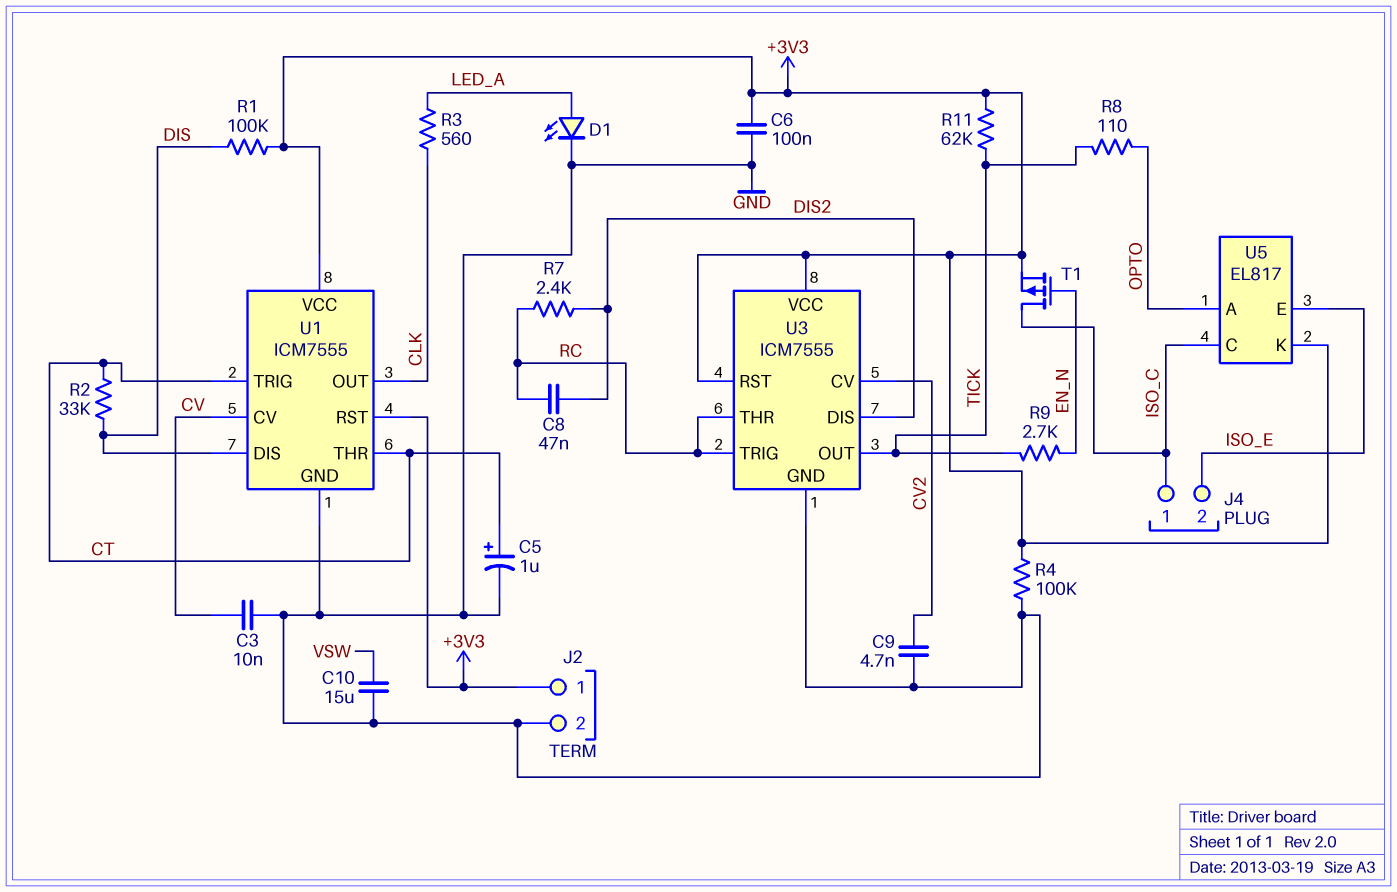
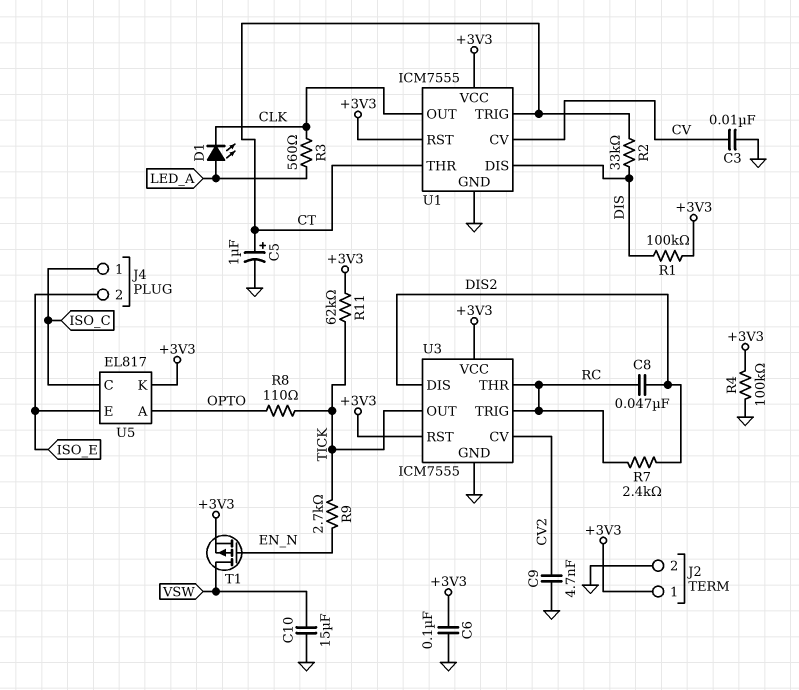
D1: LED (A LED_A, K GND) -> LED (A LED_A, K CLK)
T1: PMOS (G EN_N, D ISO_C, S +3V3) -> PMOS (G EN_N, D VSW, S +3V3)

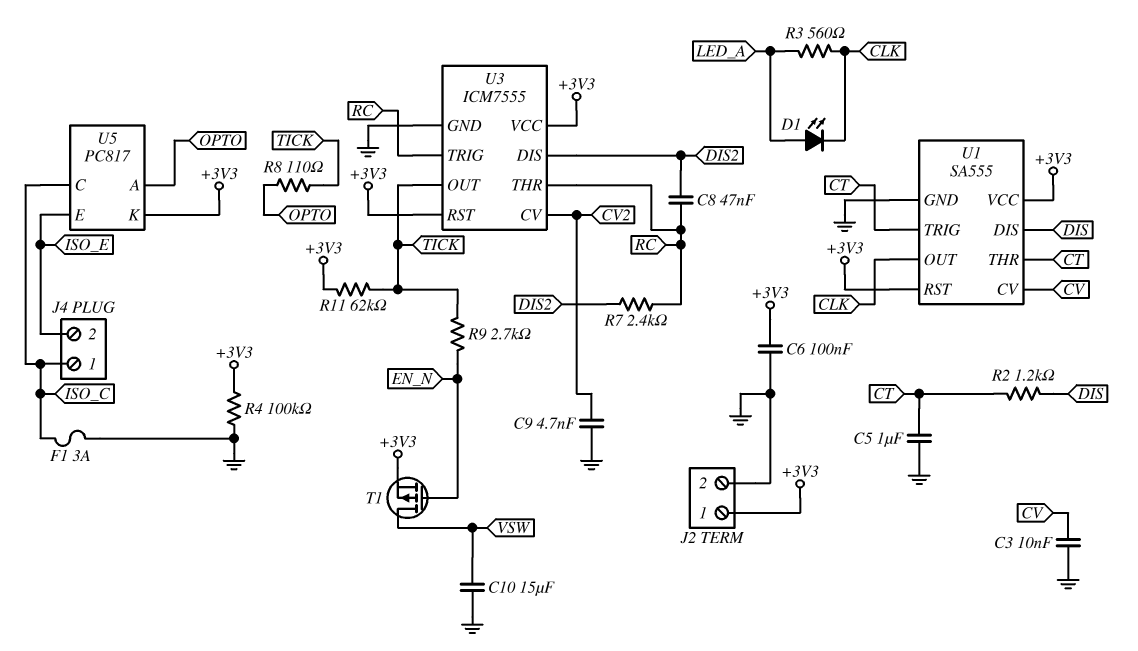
C5: 1uF (plus CT, minus GND) -> 1uF (CT, GND)
F1: none -> 3A (GND, ISO_C)
R1: 100k (+3V3, DIS) -> none
R2: 33k (CT, DIS) -> 1.2k (CT, DIS)
U1: ICM7555 -> SA555
U5: EL817 -> PC817

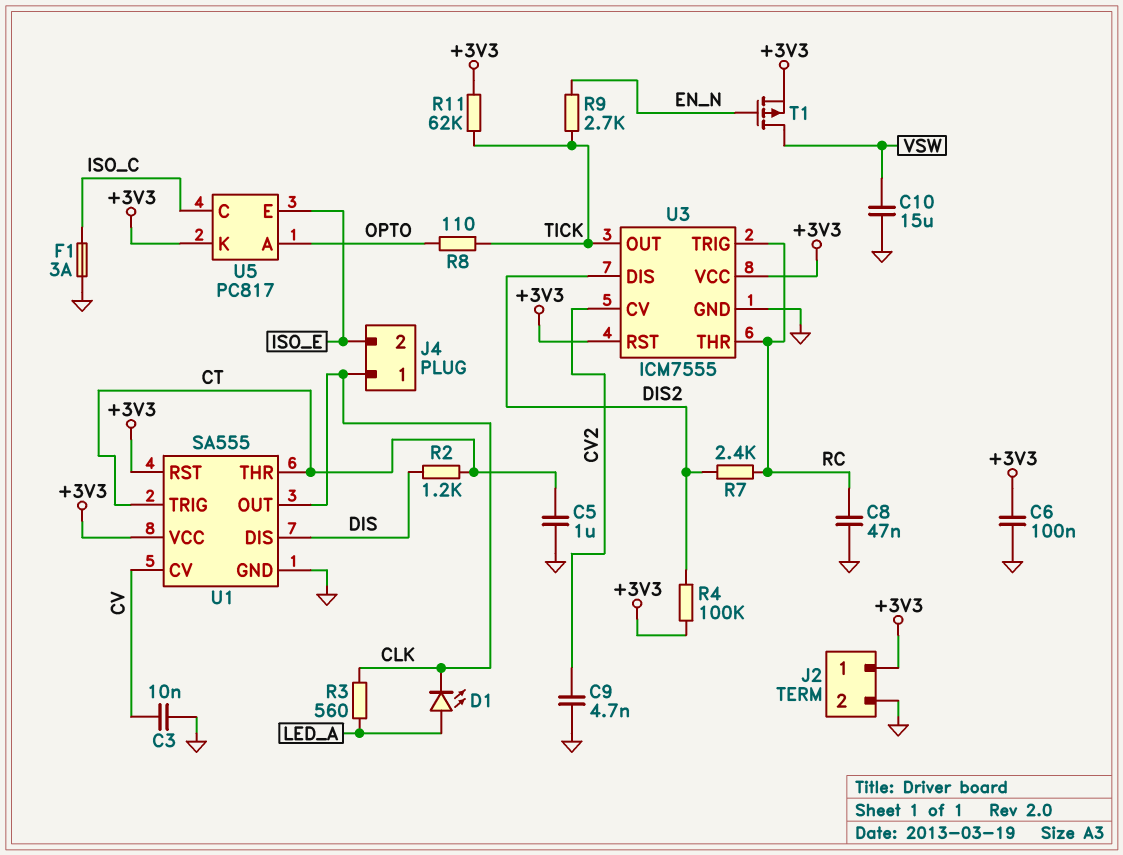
C8: 47nF (DIS2, RC) -> 47nF (GND, RC)
J4 pin 1: ISO_C -> CLK
R4: 100k (+3V3, GND) -> 100k (+3V3, DIS2)

